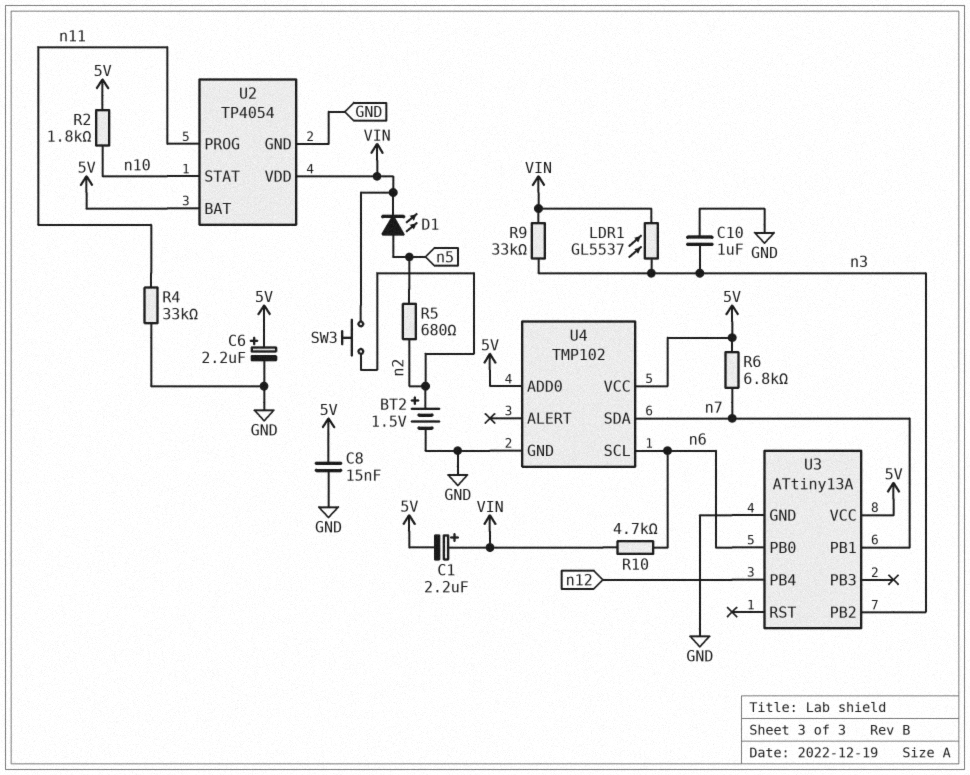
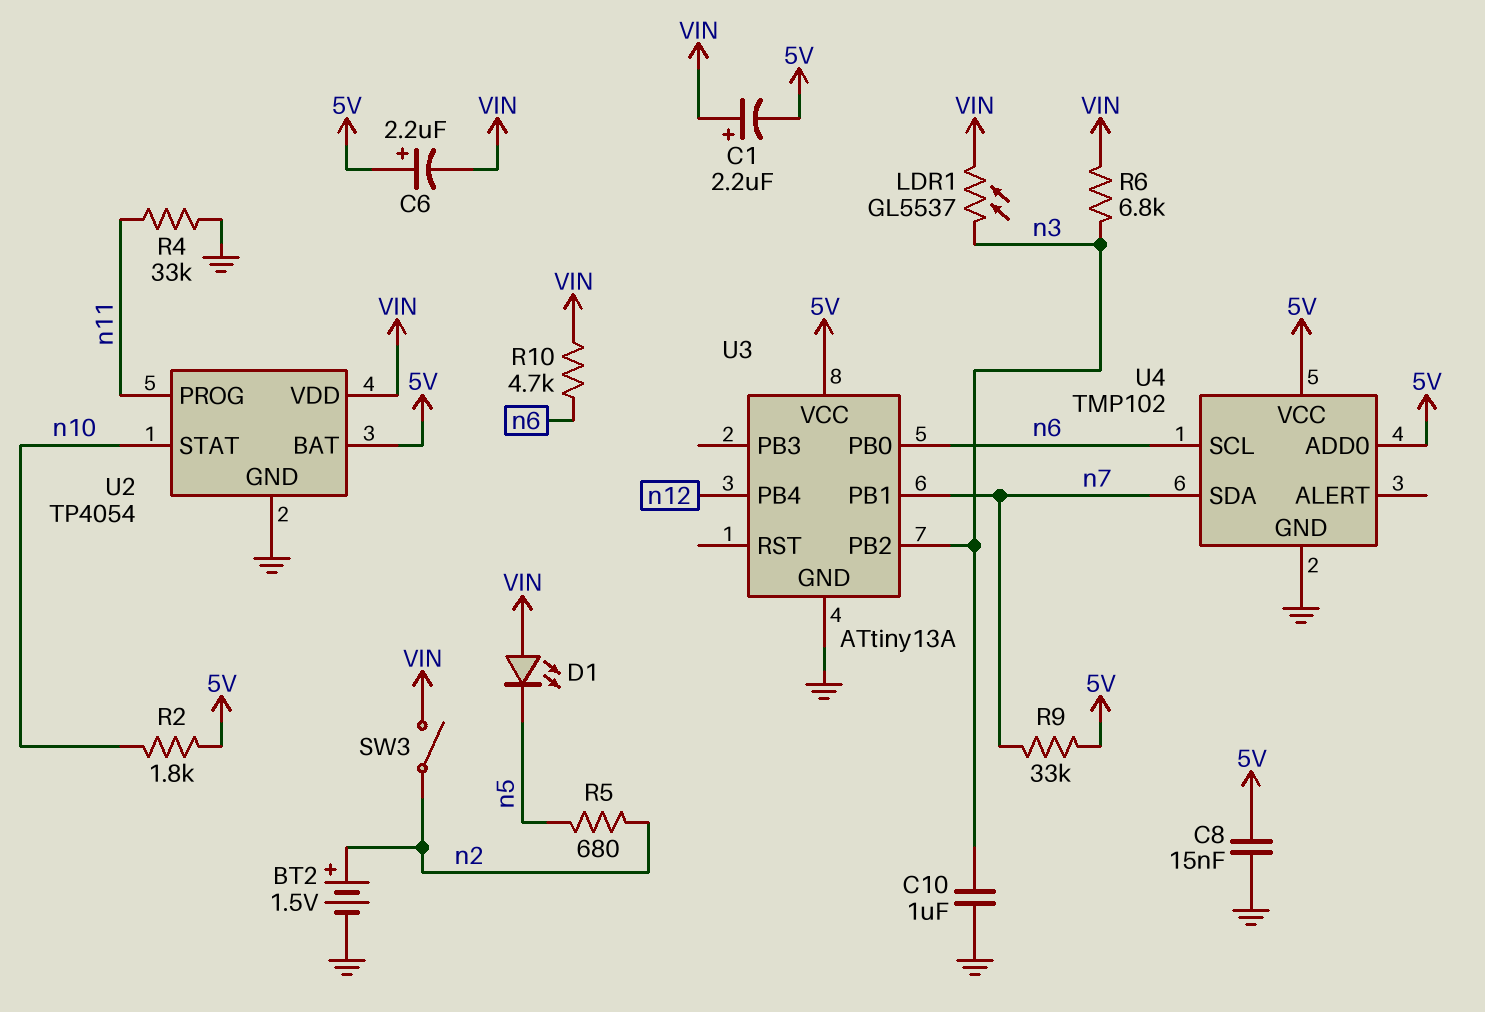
C6: 2.2uF (plus 5V, minus GND) -> 2.2uF (plus 5V, minus VIN)
D1: LED (A n5, K VIN) -> LED (A VIN, K n5)
R6: 6.8k (5V, n7) -> 6.8k (VIN, n3)
R9: 33k (VIN, n3) -> 33k (5V, n7)
SW3: button (VIN, n2) -> switch (VIN, n2)

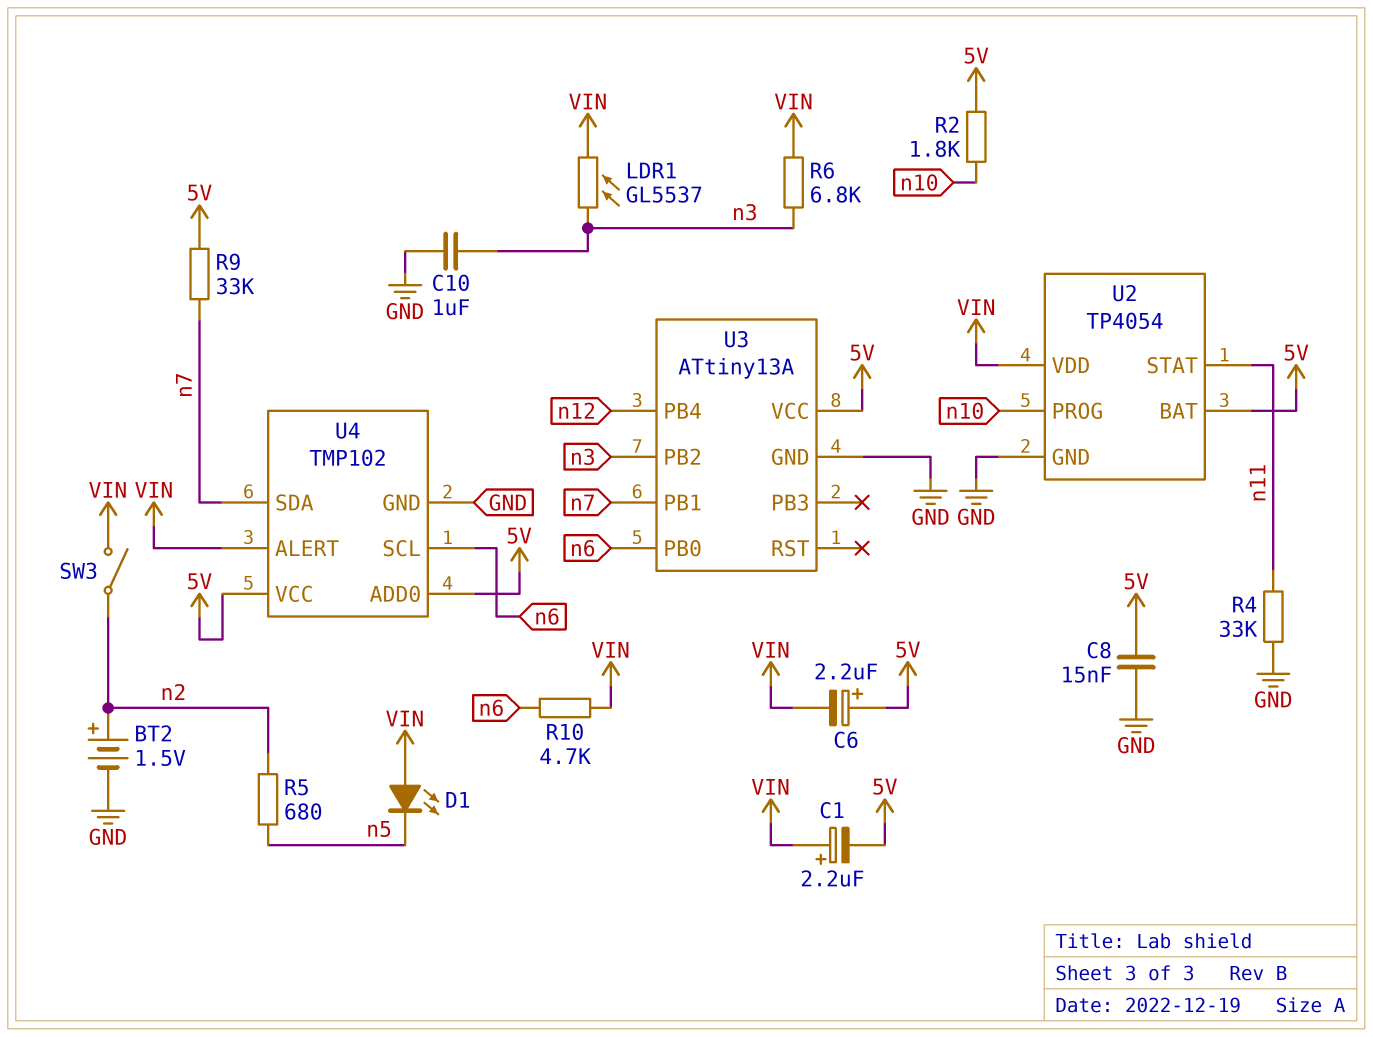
U2 pin PROG: n11 -> n10
U2 pin STAT: n10 -> n11
U4 pin ALERT: none -> VIN

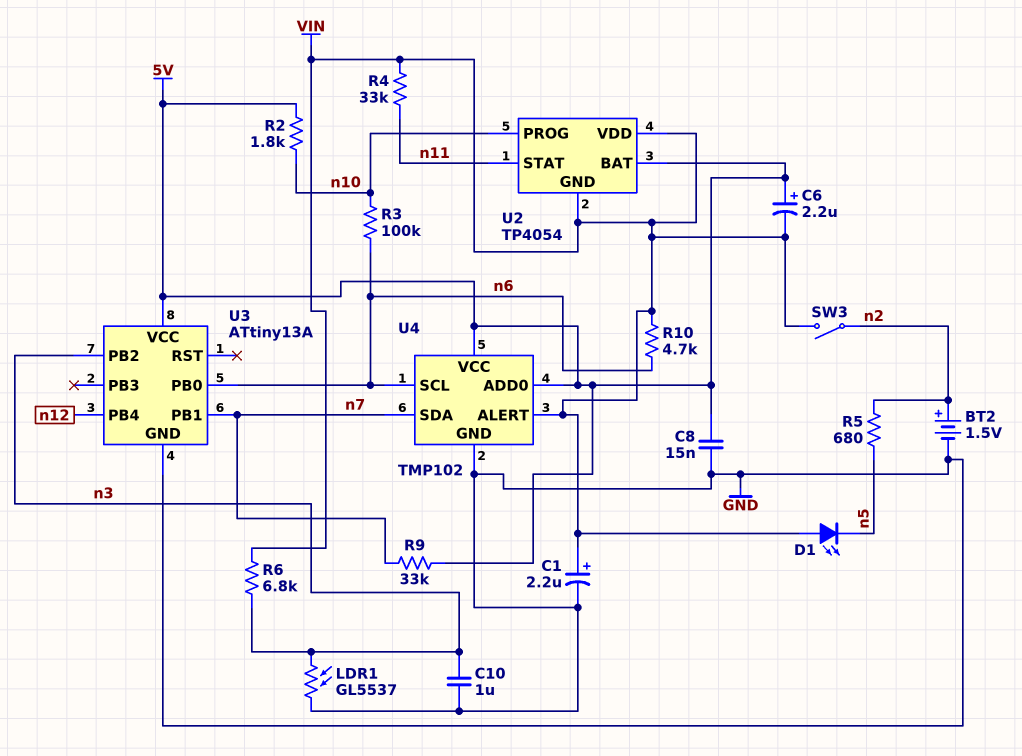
C1: 2.2uF (plus VIN, minus 5V) -> 2.2uF (plus VIN, minus GND)
LDR1: GL5537 (VIN, n3) -> GL5537 (GND, n3)
R3: none -> 100k (n6, n10)
R4: 33k (GND, n11) -> 33k (VIN, n11)
U2 pin GND: GND -> VIN

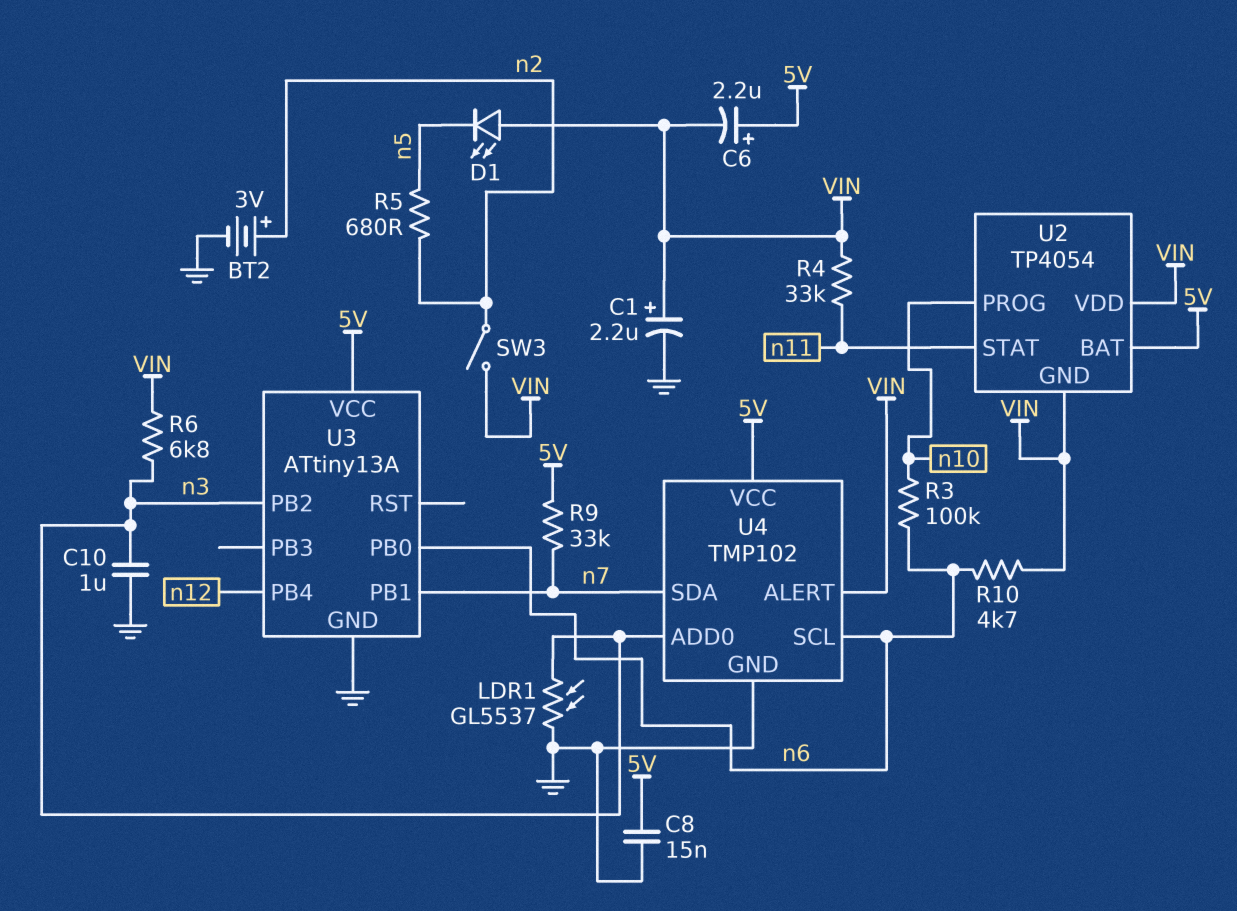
BT2: 1.5V (plus n2, minus GND) -> 3V (plus n2, minus GND)
R2: 1.8k (5V, n10) -> none
U4 pin ADD0: 5V -> n3

